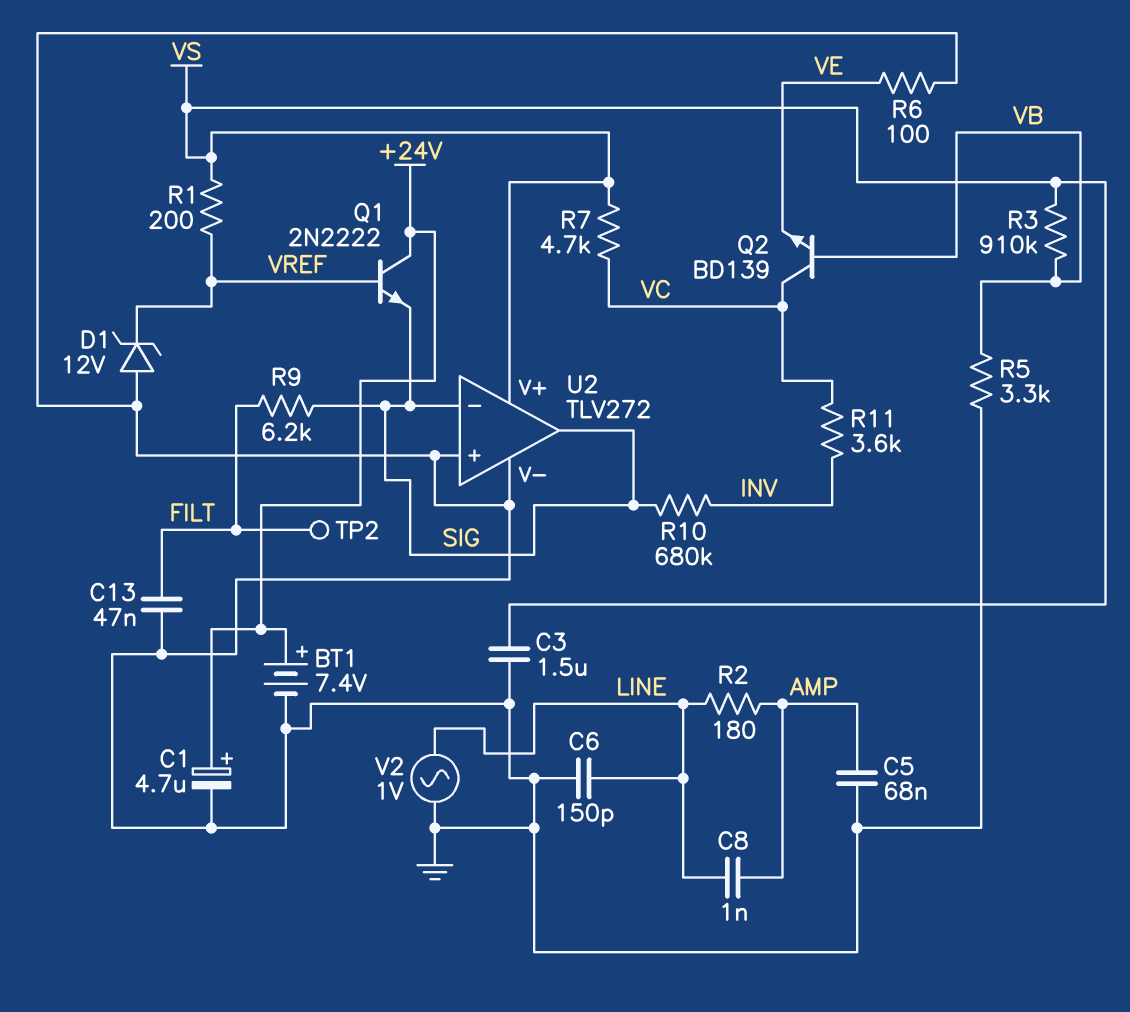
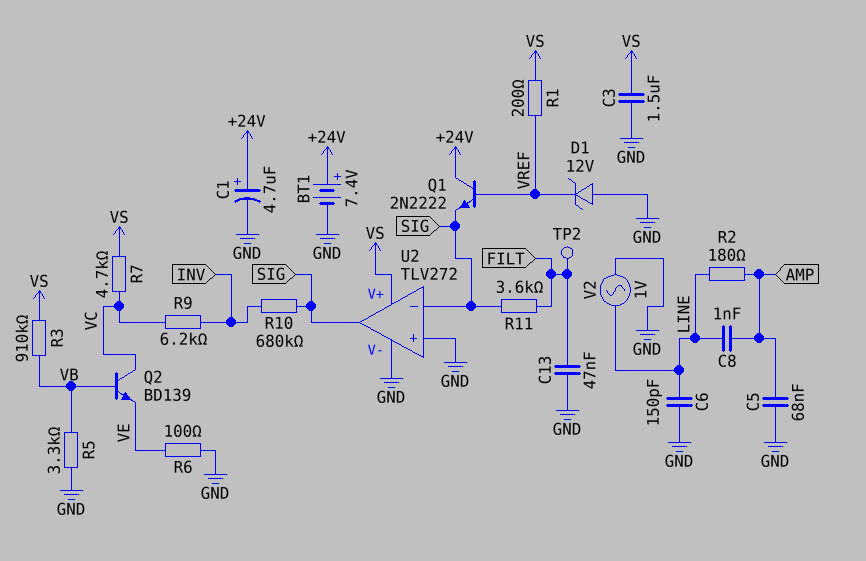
R9: 6.2k (FILT, SIG) -> 6.2k (INV, VC)
R11: 3.6k (INV, VC) -> 3.6k (FILT, SIG)

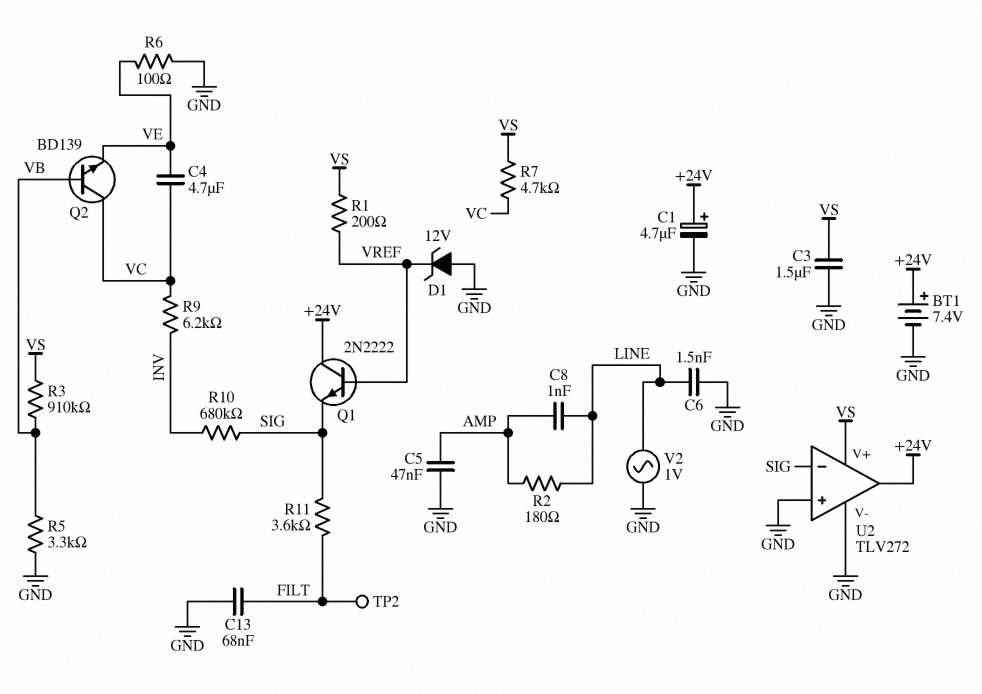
C4: none -> 4.7uF (VC, VE)
C5: 68nF (AMP, GND) -> 47nF (AMP, GND)
C6: 150pF (GND, LINE) -> 1.5nF (GND, LINE)
C13: 47nF (FILT, GND) -> 68nF (FILT, GND)
U2 pin out: SIG -> +24V

